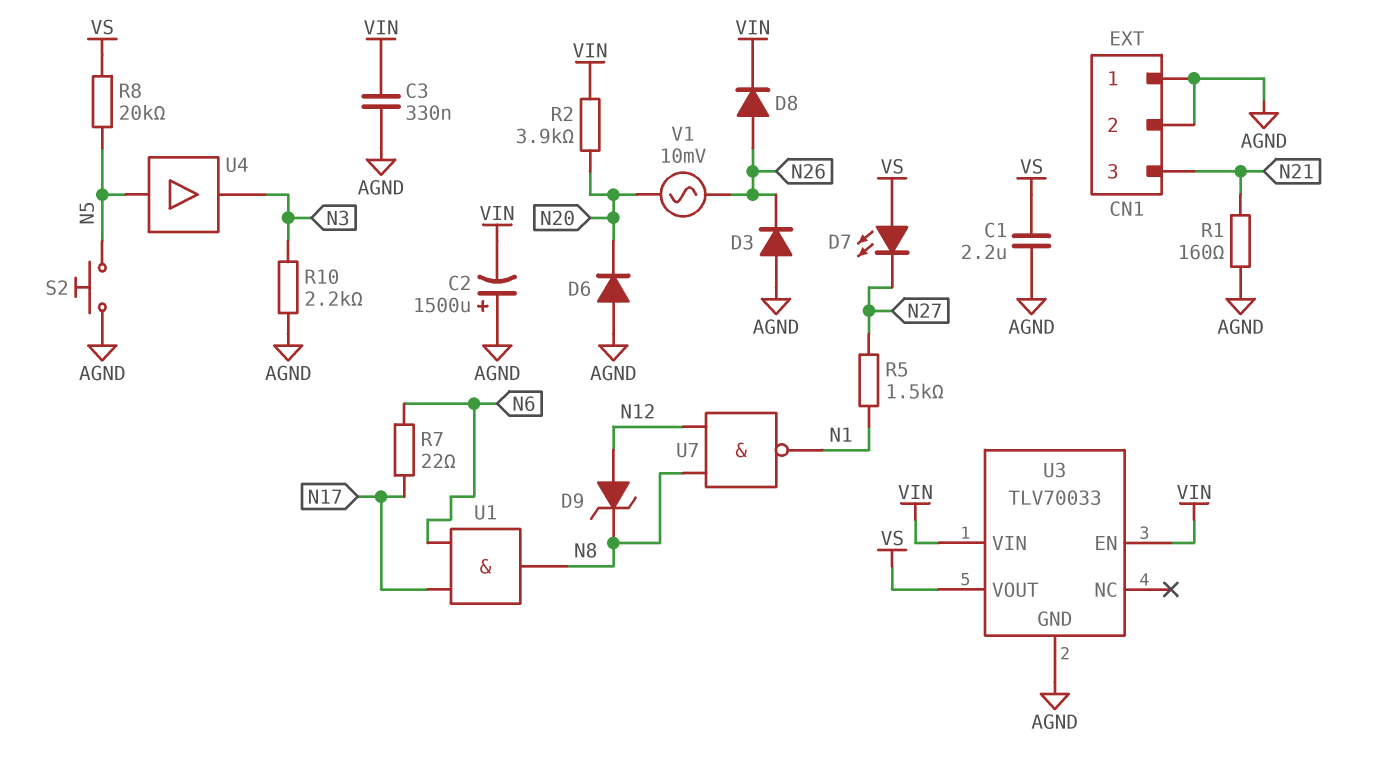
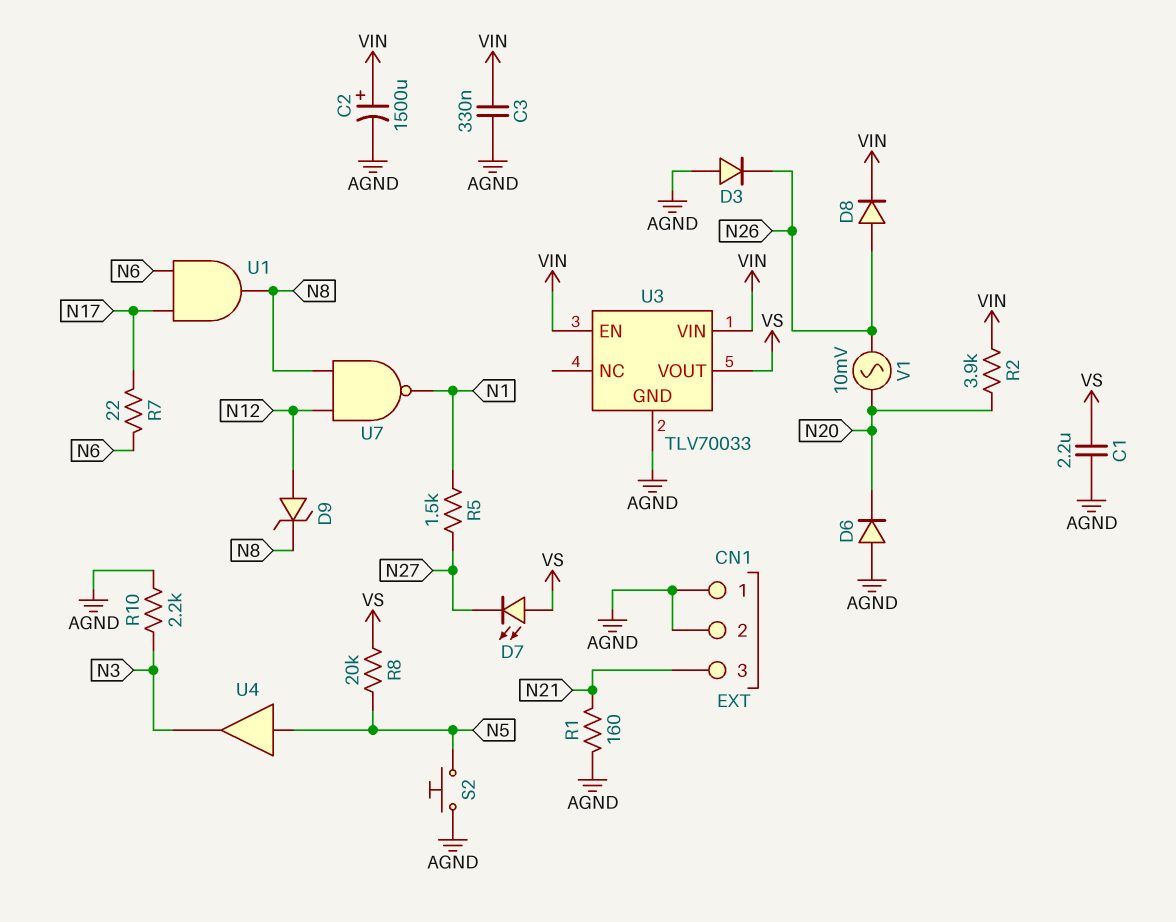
C2: 1500uF (plus AGND, minus VIN) -> 1500uF (plus VIN, minus AGND)

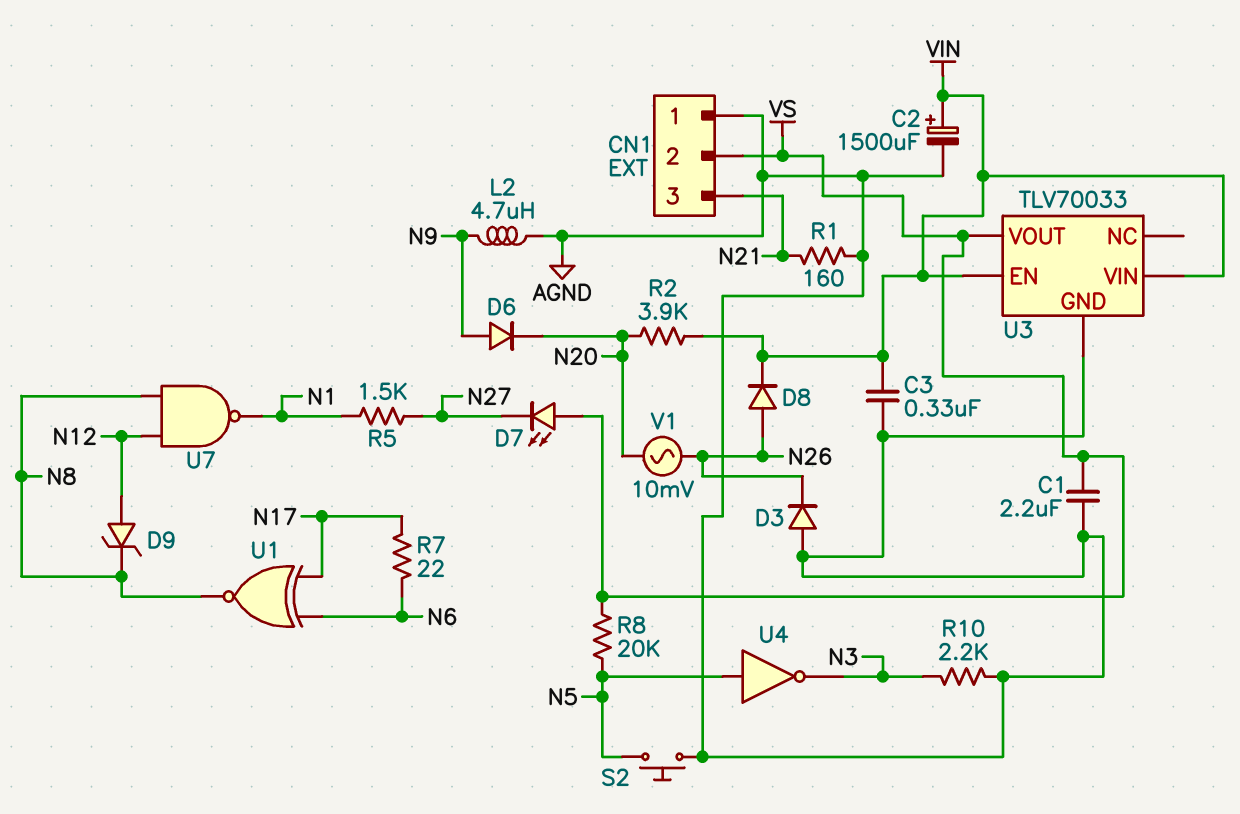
CN1 pin 2: AGND -> VS
D6: diode (A AGND, K N20) -> diode (A N9, K N20)
L2: none -> 4.7uH (AGND, N9)
U1: AND (in N6, in N17, out N8) -> XNOR (in N6, in N17, out N8)
U4: buffer (in N5, out N3) -> NOT (in N5, out N3)

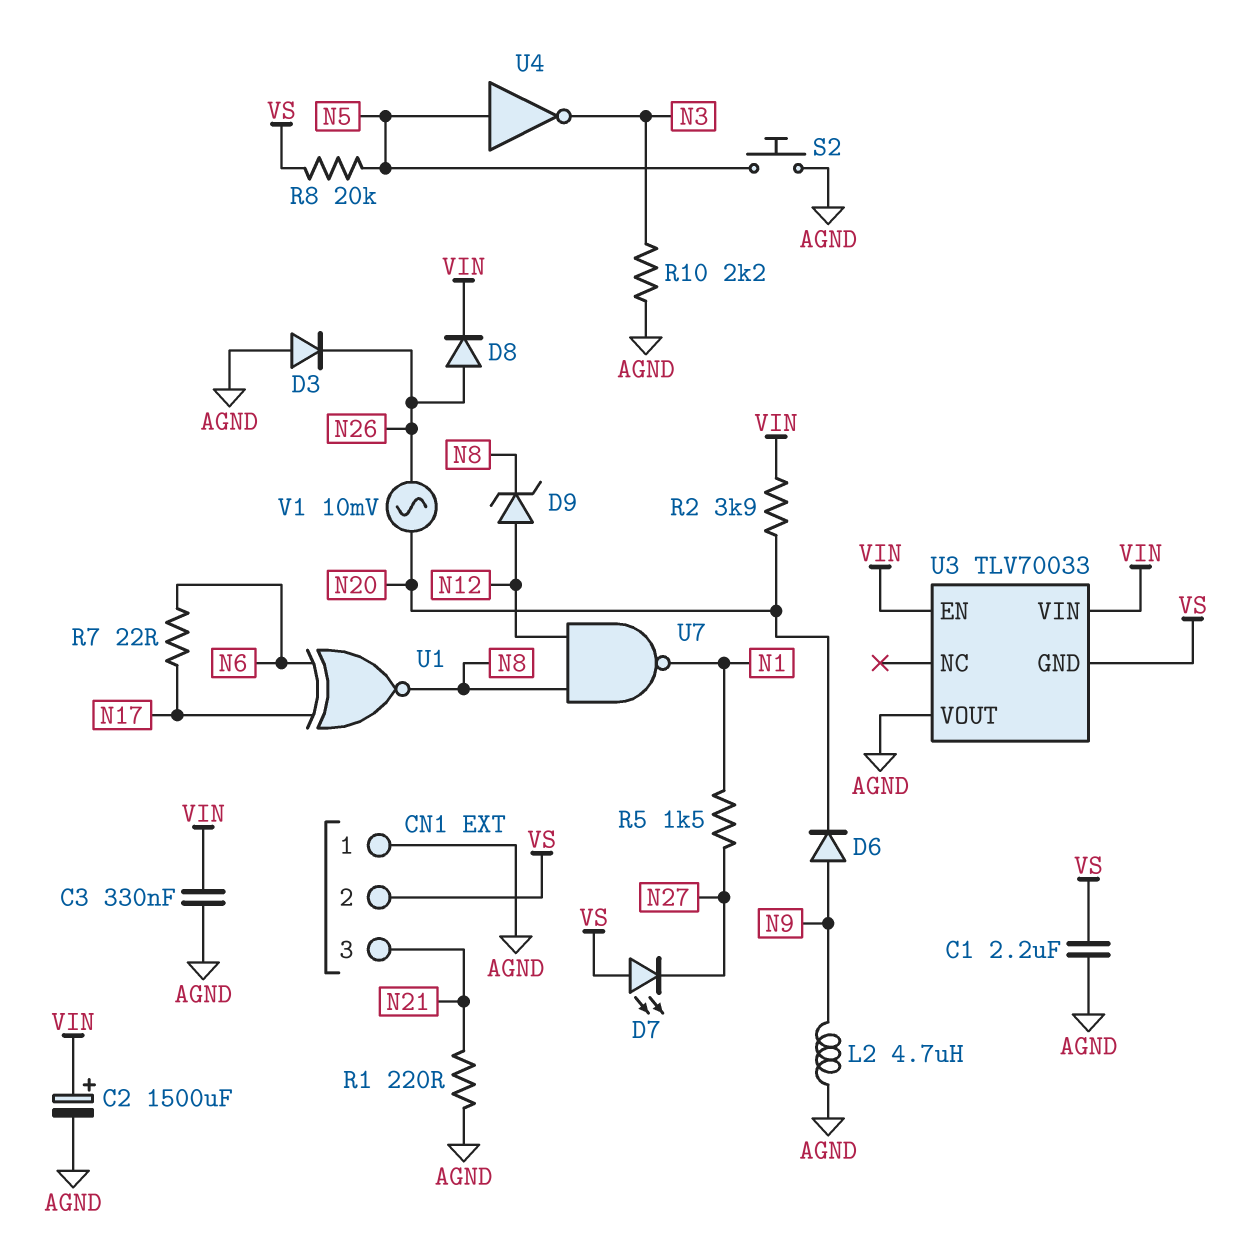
R1: 160 (AGND, N21) -> 220 (AGND, N21)
U3 pin GND: AGND -> VS
U3 pin VOUT: VS -> AGND

